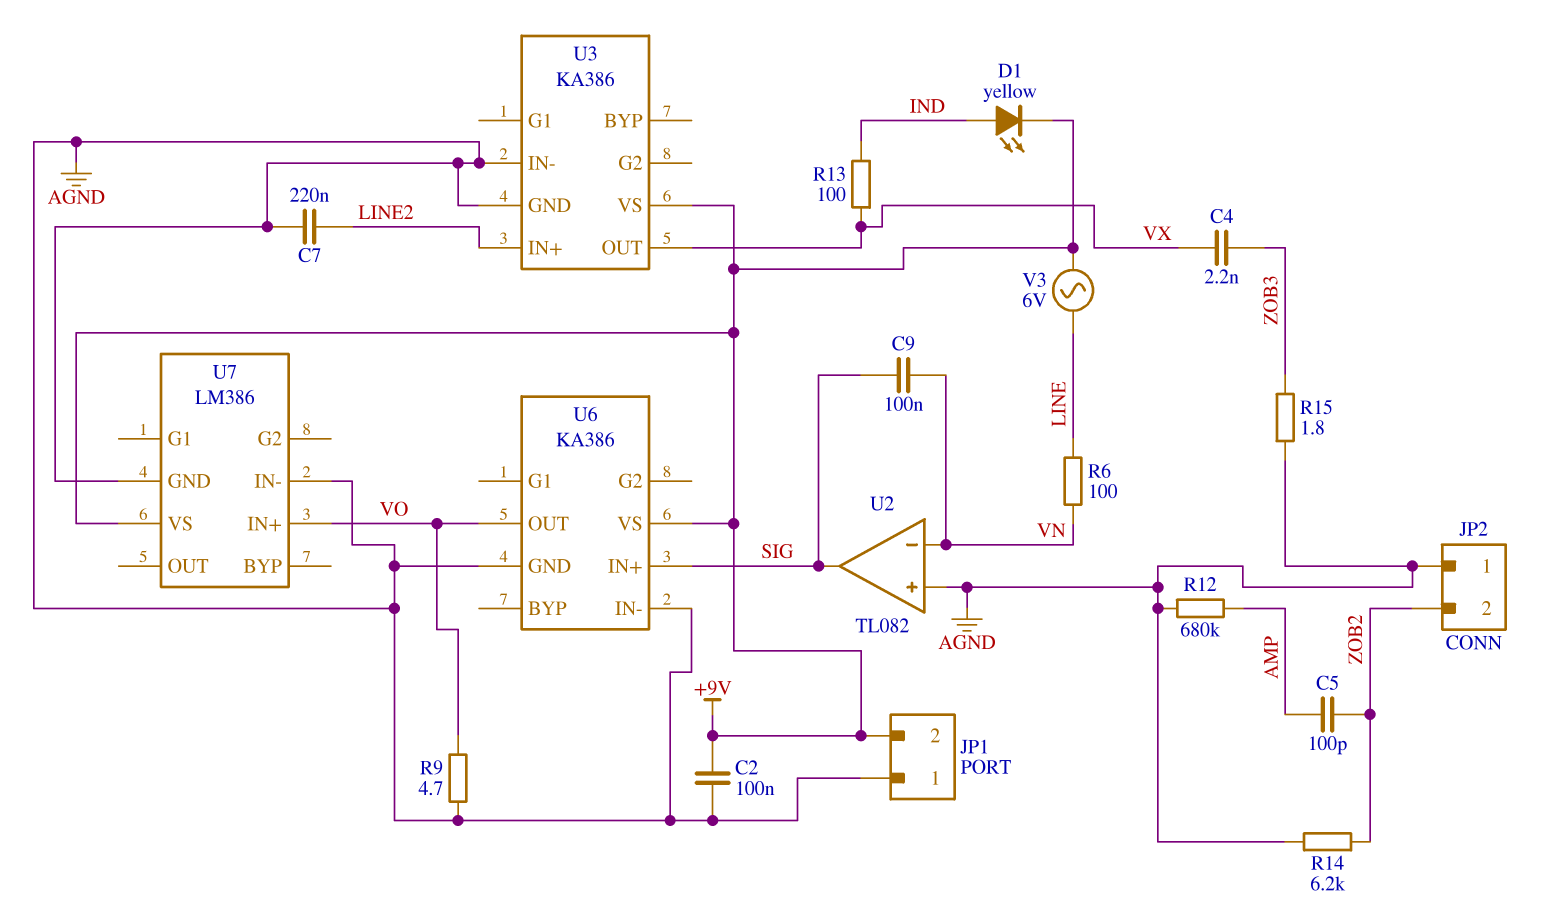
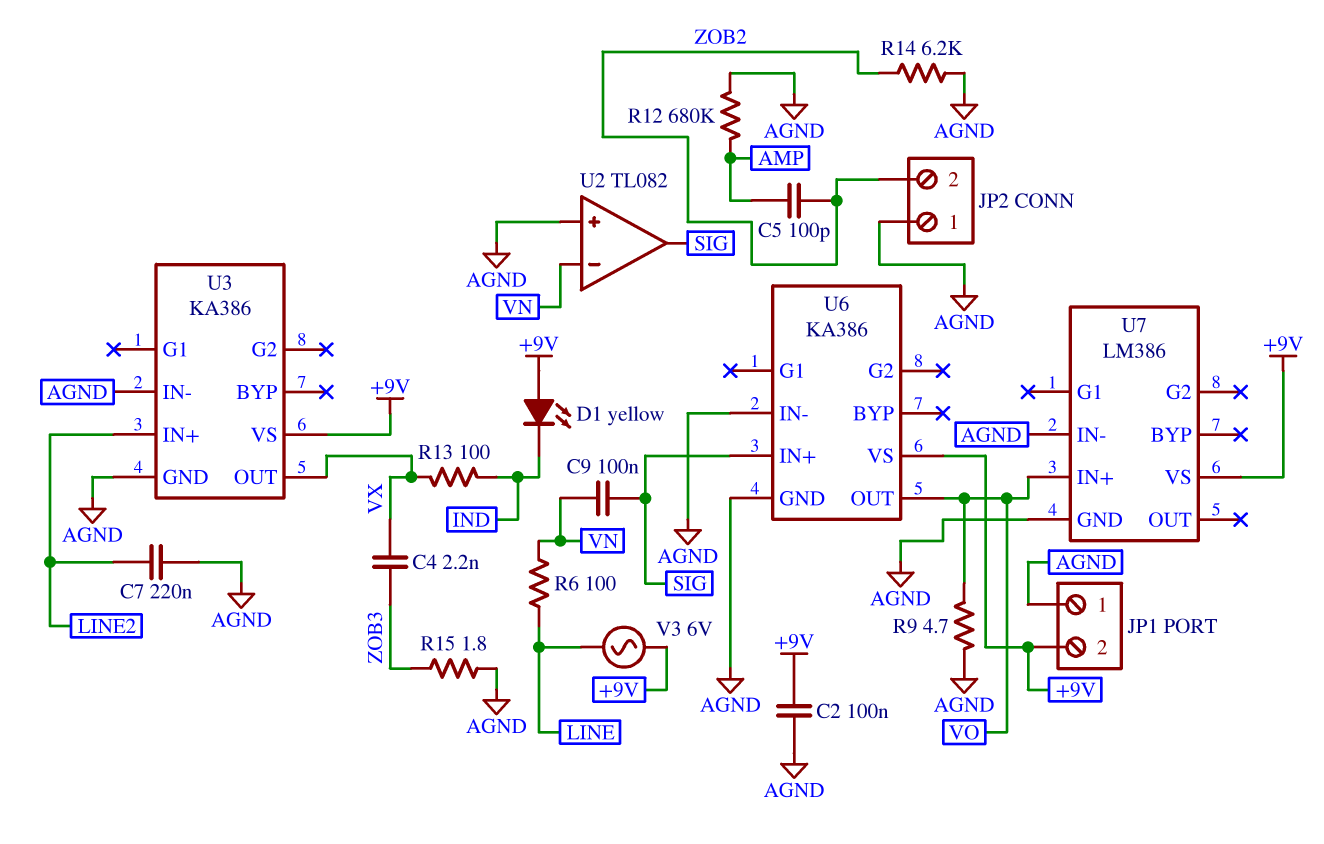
D1: LED yellow (A IND, K +9V) -> LED yellow (A +9V, K IND)

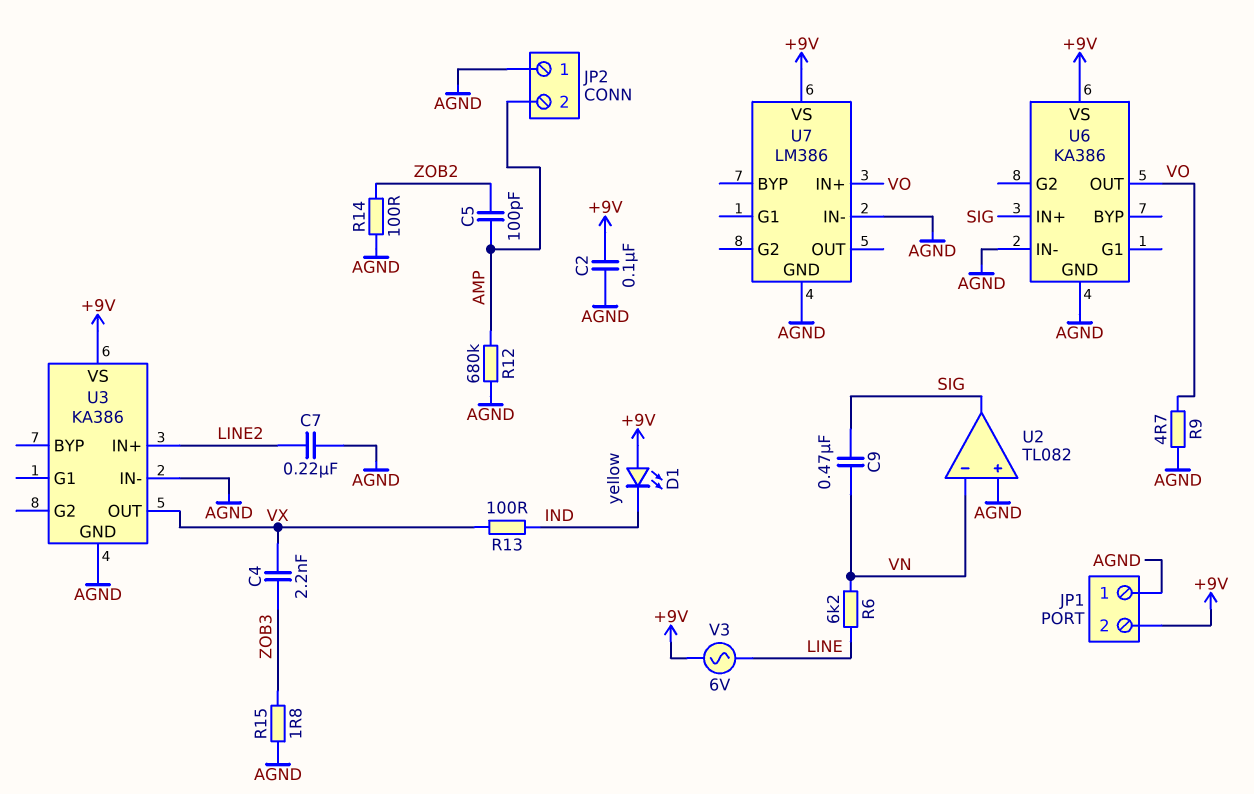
C9: 100nF (SIG, VN) -> 470nF (SIG, VN)
JP2 pin 2: ZOB2 -> AMP
R6: 100 (LINE, VN) -> 6.2k (LINE, VN)
R14: 6.2k (AGND, ZOB2) -> 100 (AGND, ZOB2)

